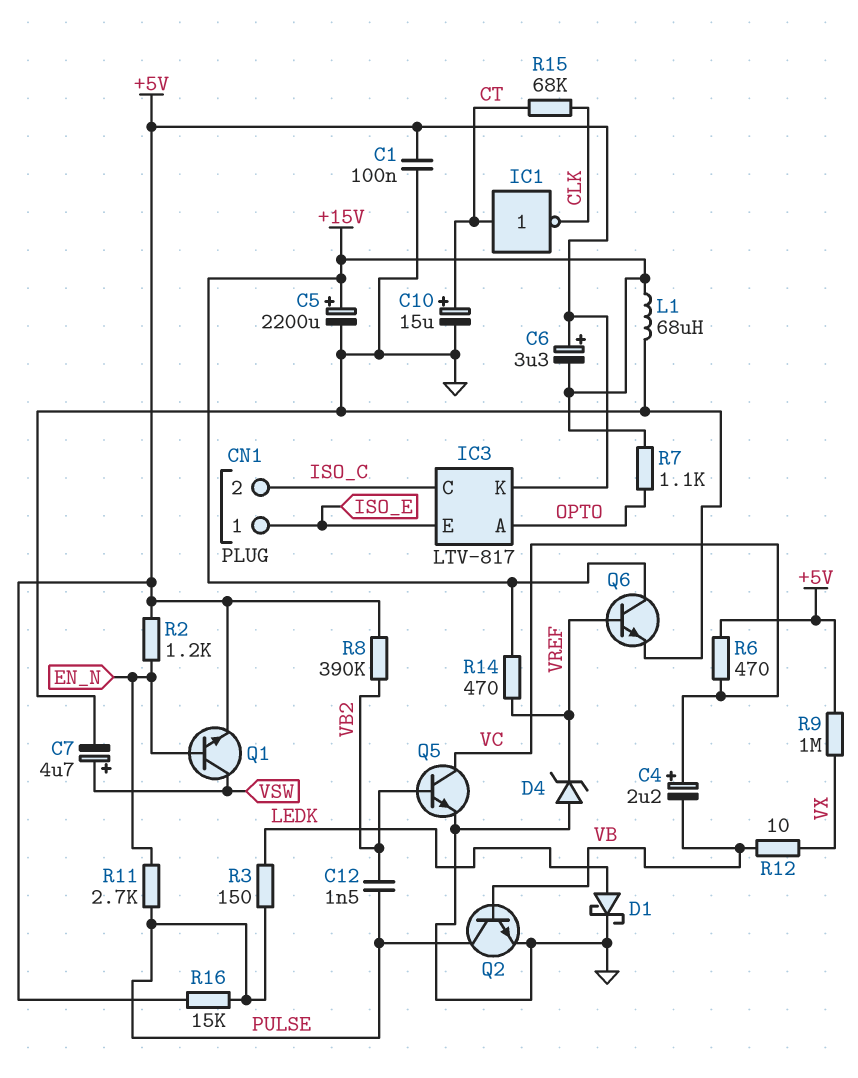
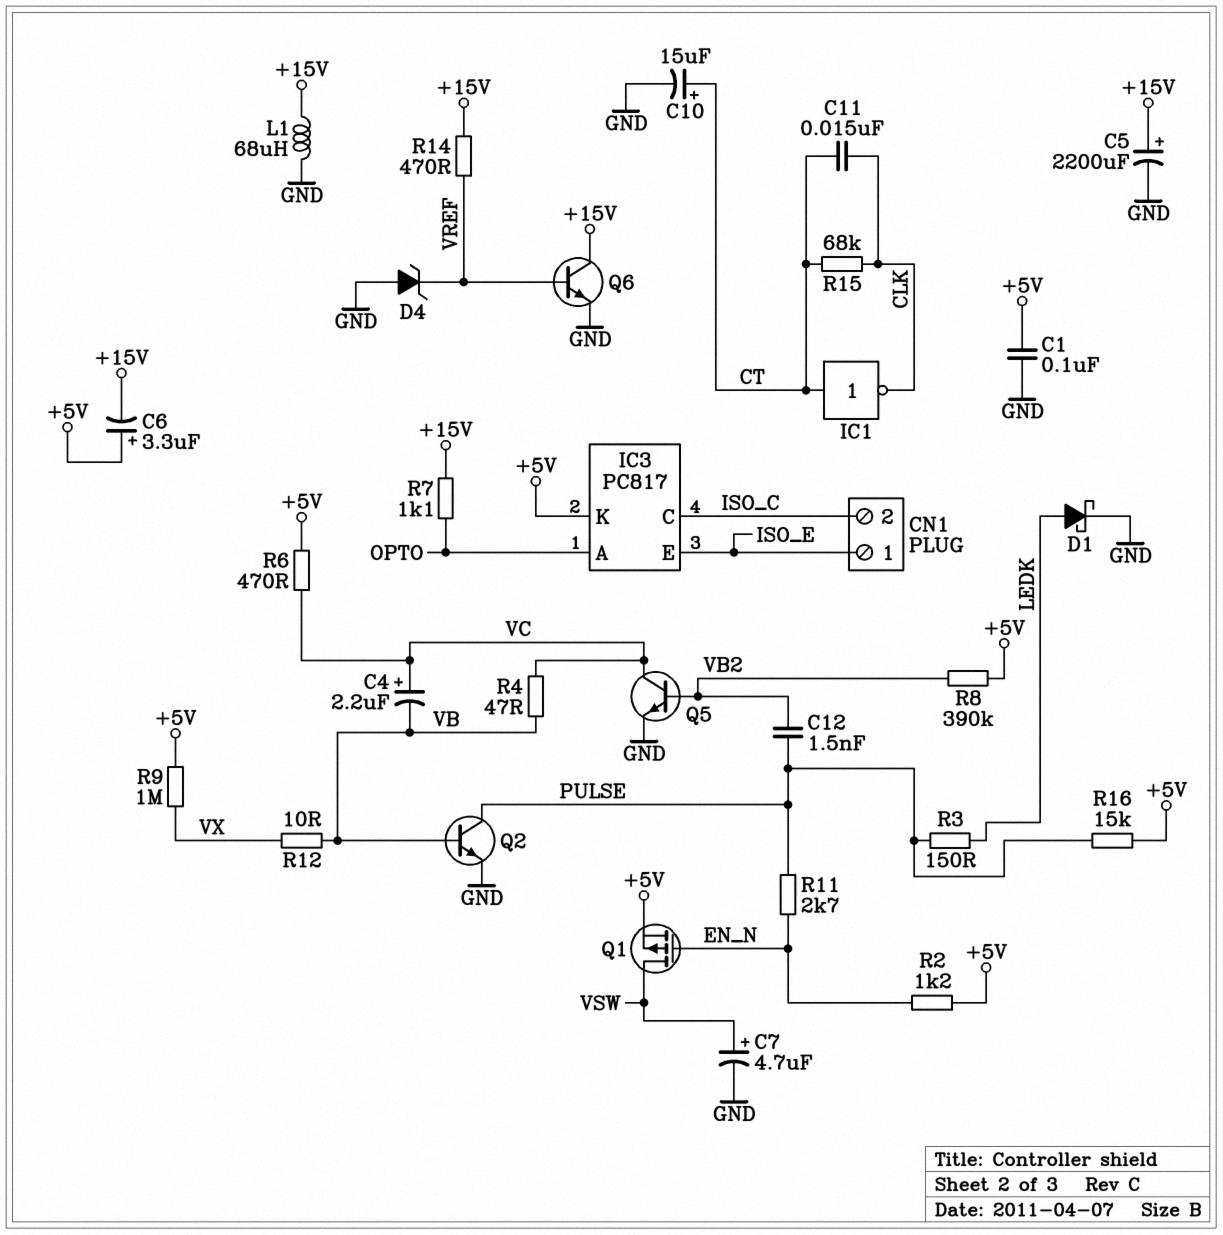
C11: none -> 15nF (CLK, CT)
IC3: LTV-817 -> PC817
Q1: NPN (B EN_N, C VSW, E +5V) -> PMOS (G EN_N, D VSW, S +5V)
R4: none -> 47 (VB, VC)

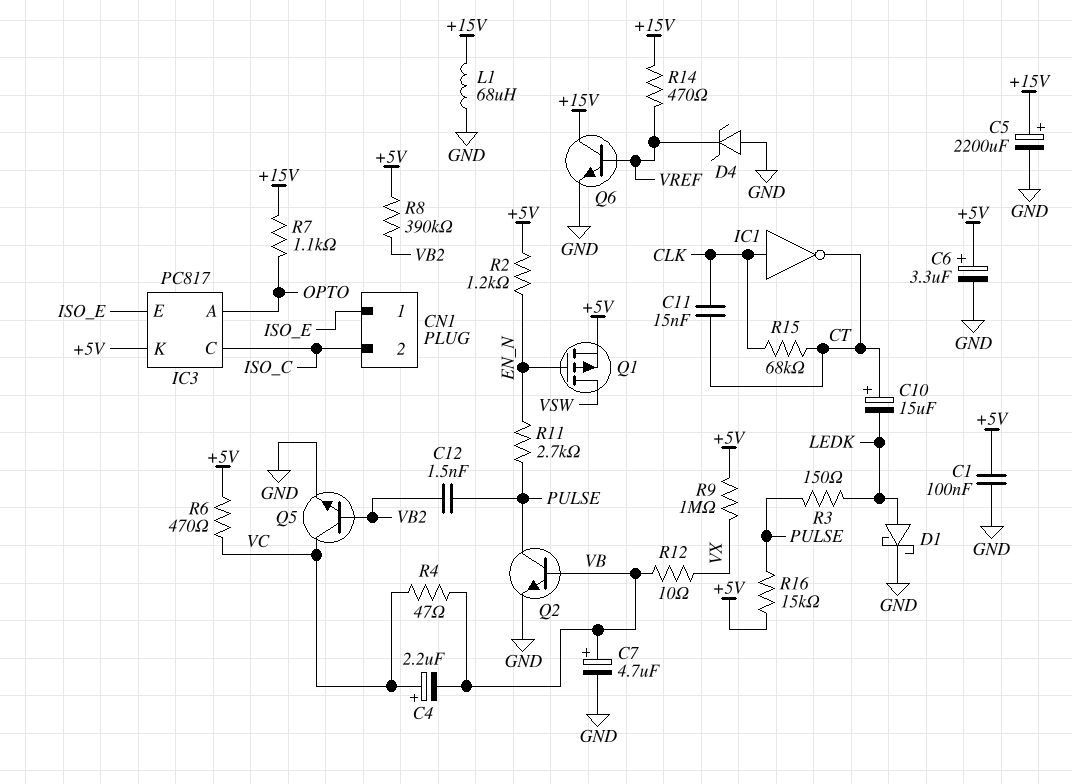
C6: 3.3uF (plus +5V, minus +15V) -> 3.3uF (plus +5V, minus GND)
C7: 4.7uF (plus VSW, minus GND) -> 4.7uF (plus VB, minus GND)
C10: 15uF (plus CT, minus GND) -> 15uF (plus CT, minus LEDK)
IC1: NOT (in CT, out CLK) -> NOT (in CLK, out CT)

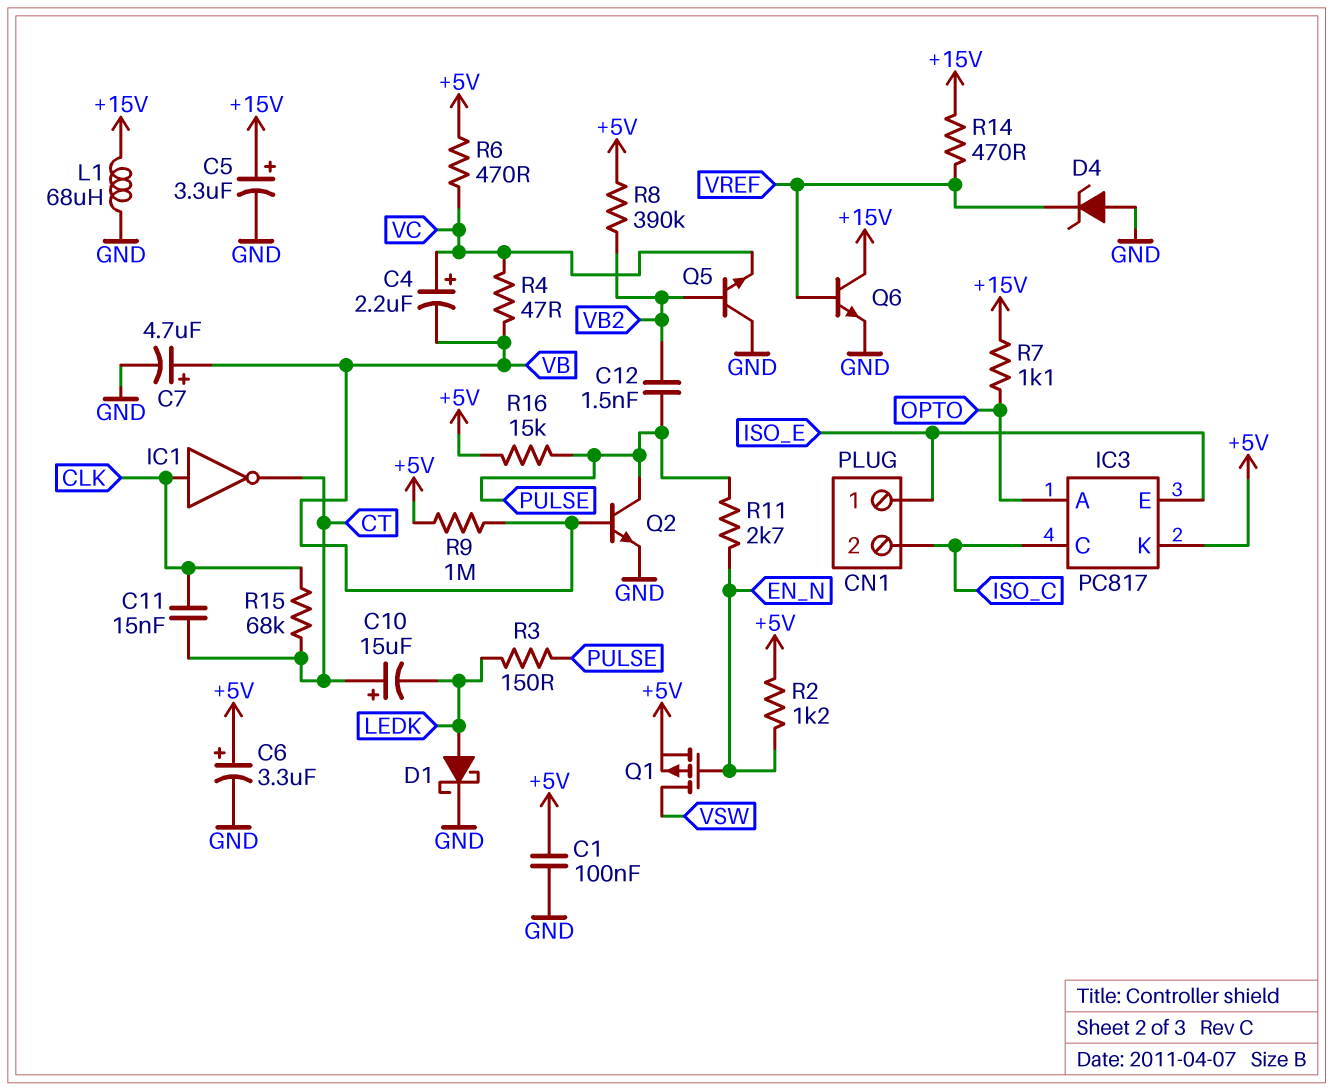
C5: 2200uF (plus +15V, minus GND) -> 3.3uF (plus +15V, minus GND)
Q5: NPN (B VB2, C VC, E GND) -> NPN (B VB2, C GND, E VC)
R9: 1M (+5V, VX) -> 1M (+5V, VB)
R12: 10 (VB, VX) -> none

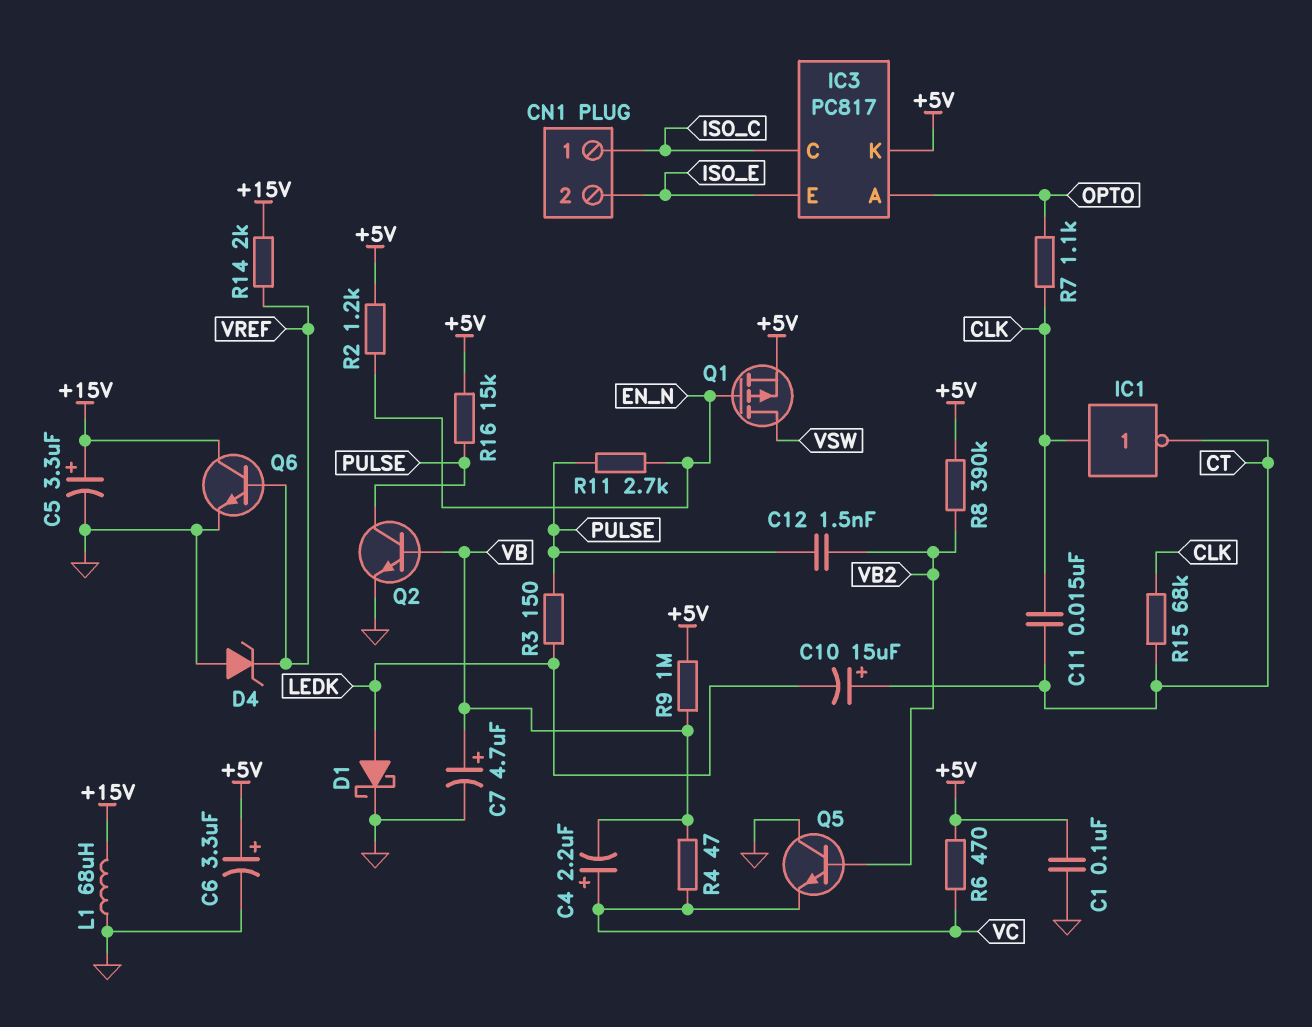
CN1 pin 1: ISO_E -> ISO_C
CN1 pin 2: ISO_C -> ISO_E
R7: 1.1k (+15V, OPTO) -> 1.1k (CLK, OPTO)
R14: 470 (+15V, VREF) -> 2k (+15V, VREF)

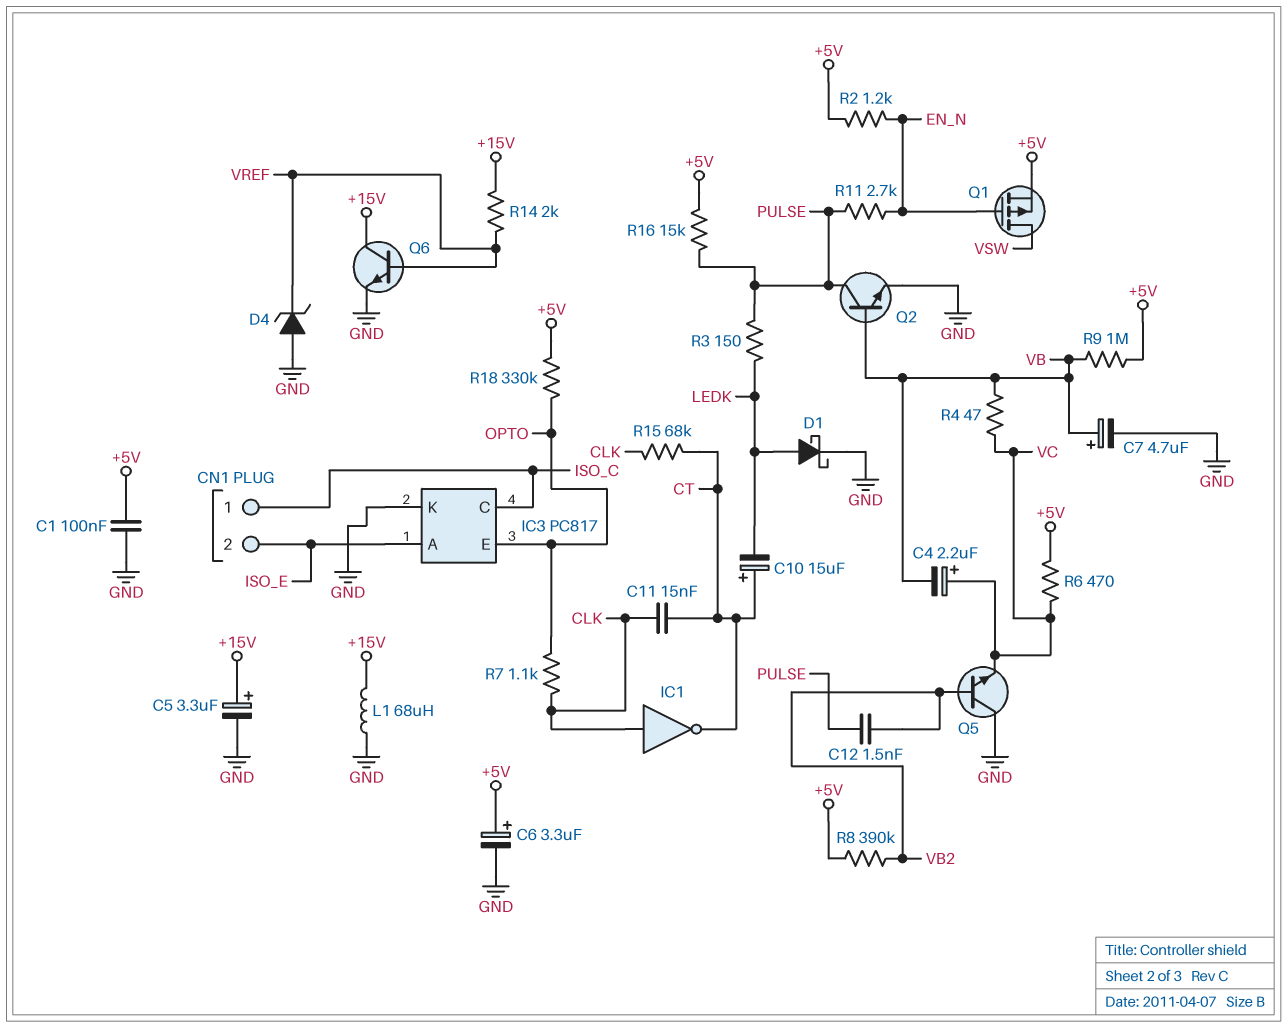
IC3 pin A: OPTO -> ISO_E
IC3 pin E: ISO_E -> OPTO
IC3 pin K: +5V -> GND
R18: none -> 330k (+5V, OPTO)

